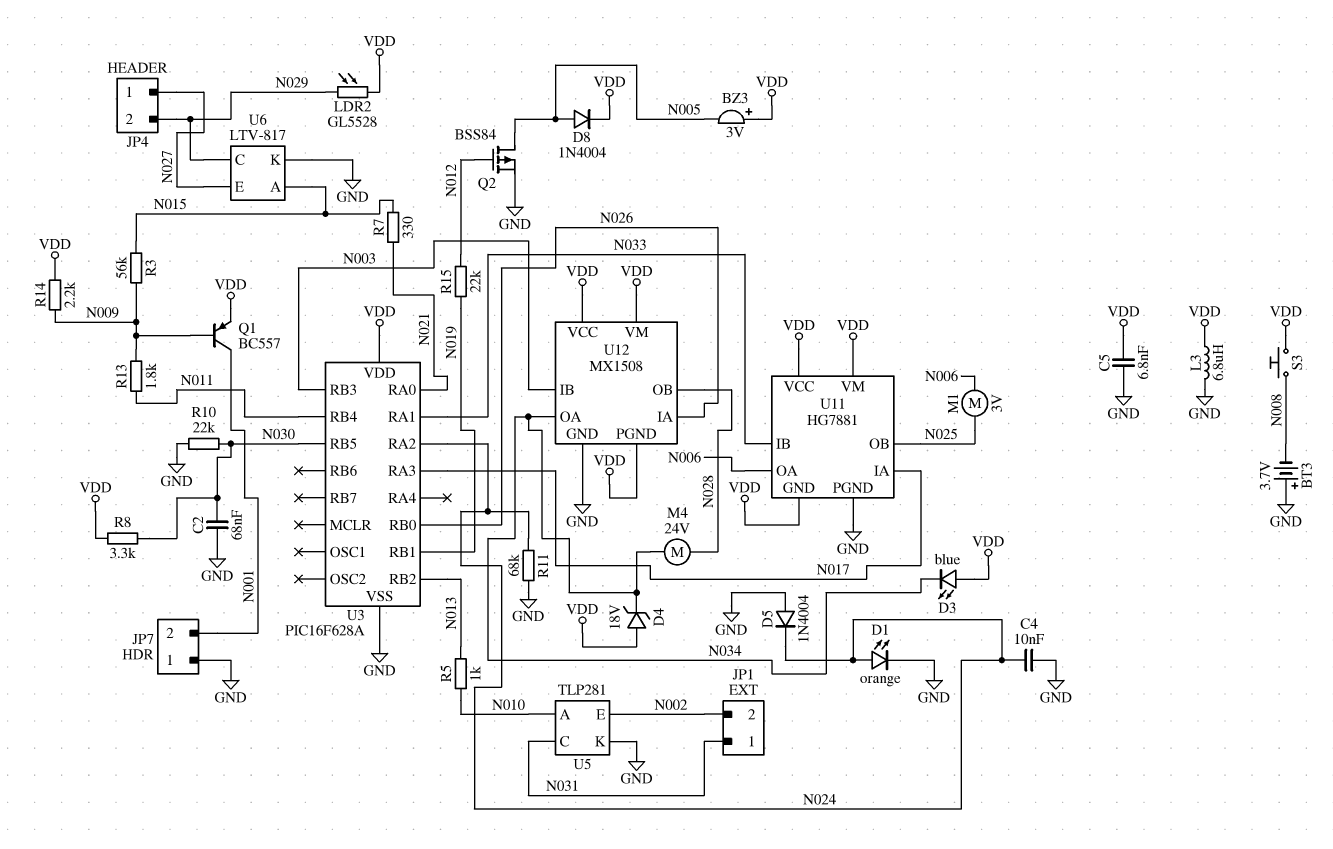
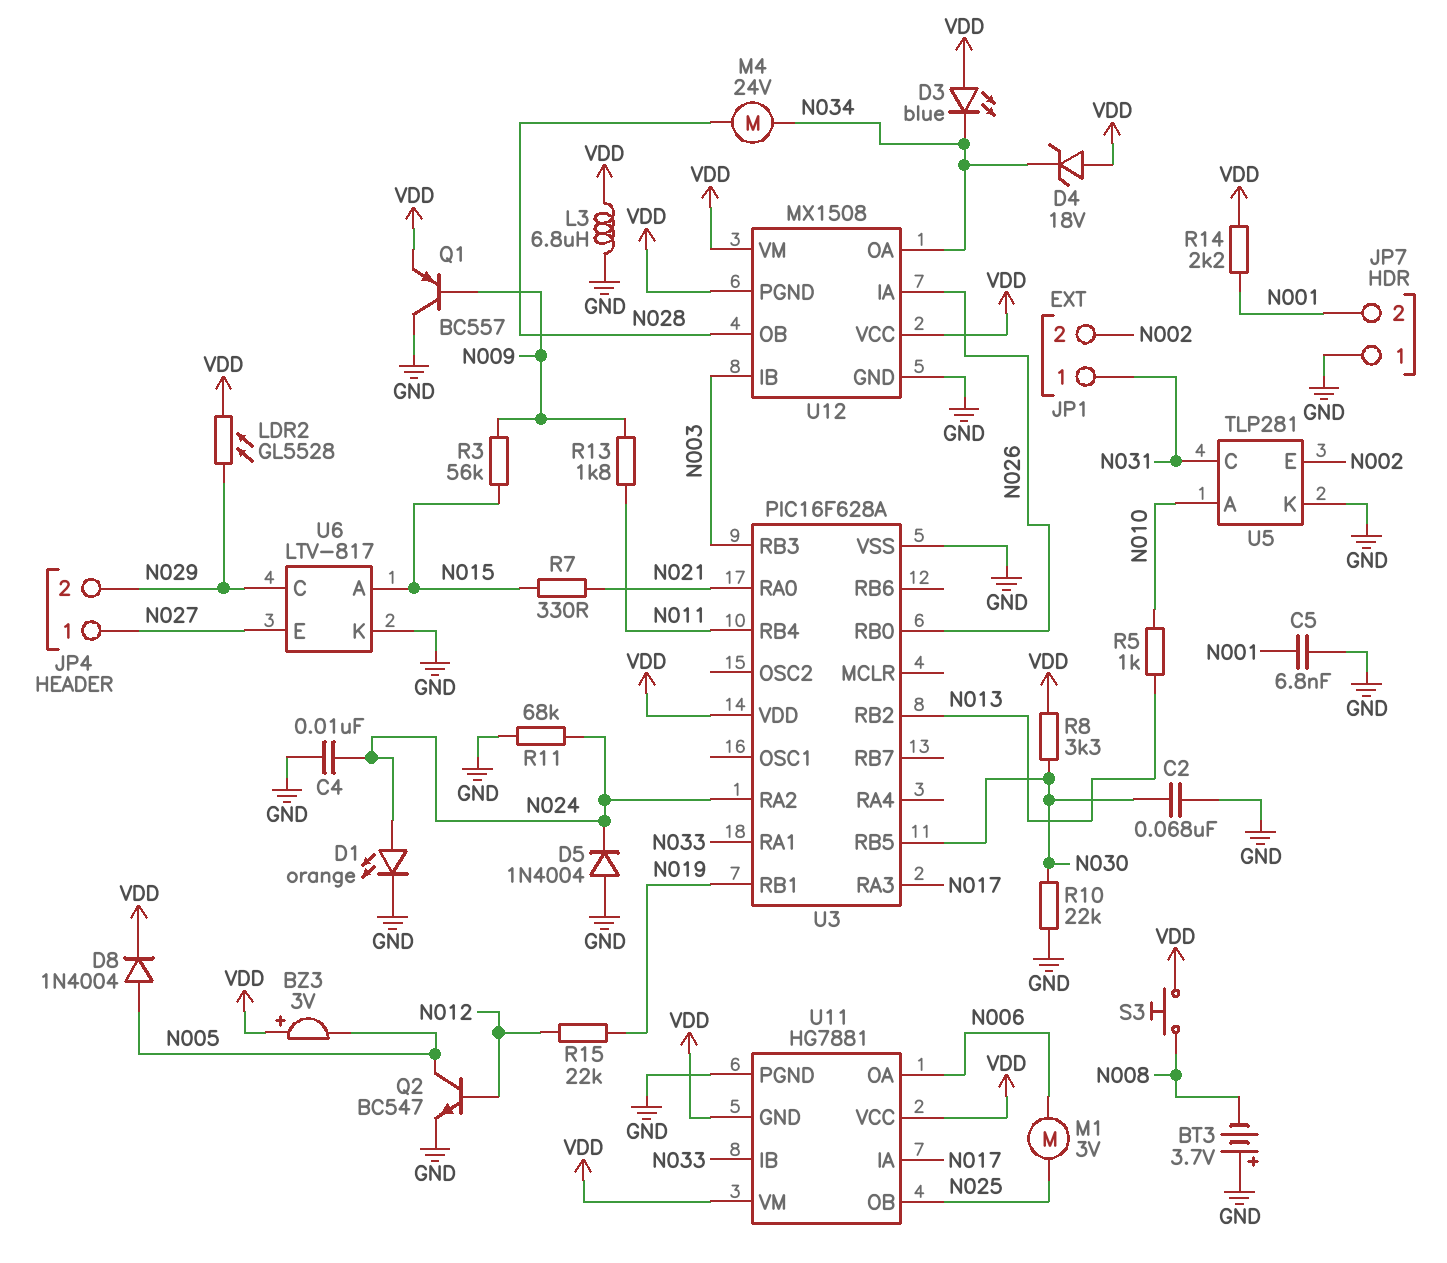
C5: 6.8nF (GND, VDD) -> 6.8nF (GND, N001)
Q1: PNP BC557 (B N009, C N001, E VDD) -> PNP BC557 (B N009, C GND, E VDD)
Q2: PMOS BSS84 (G N012, D N005, S GND) -> NPN BC547 (B N012, C N005, E GND)
R14: 2.2k (N009, VDD) -> 2.2k (N001, VDD)

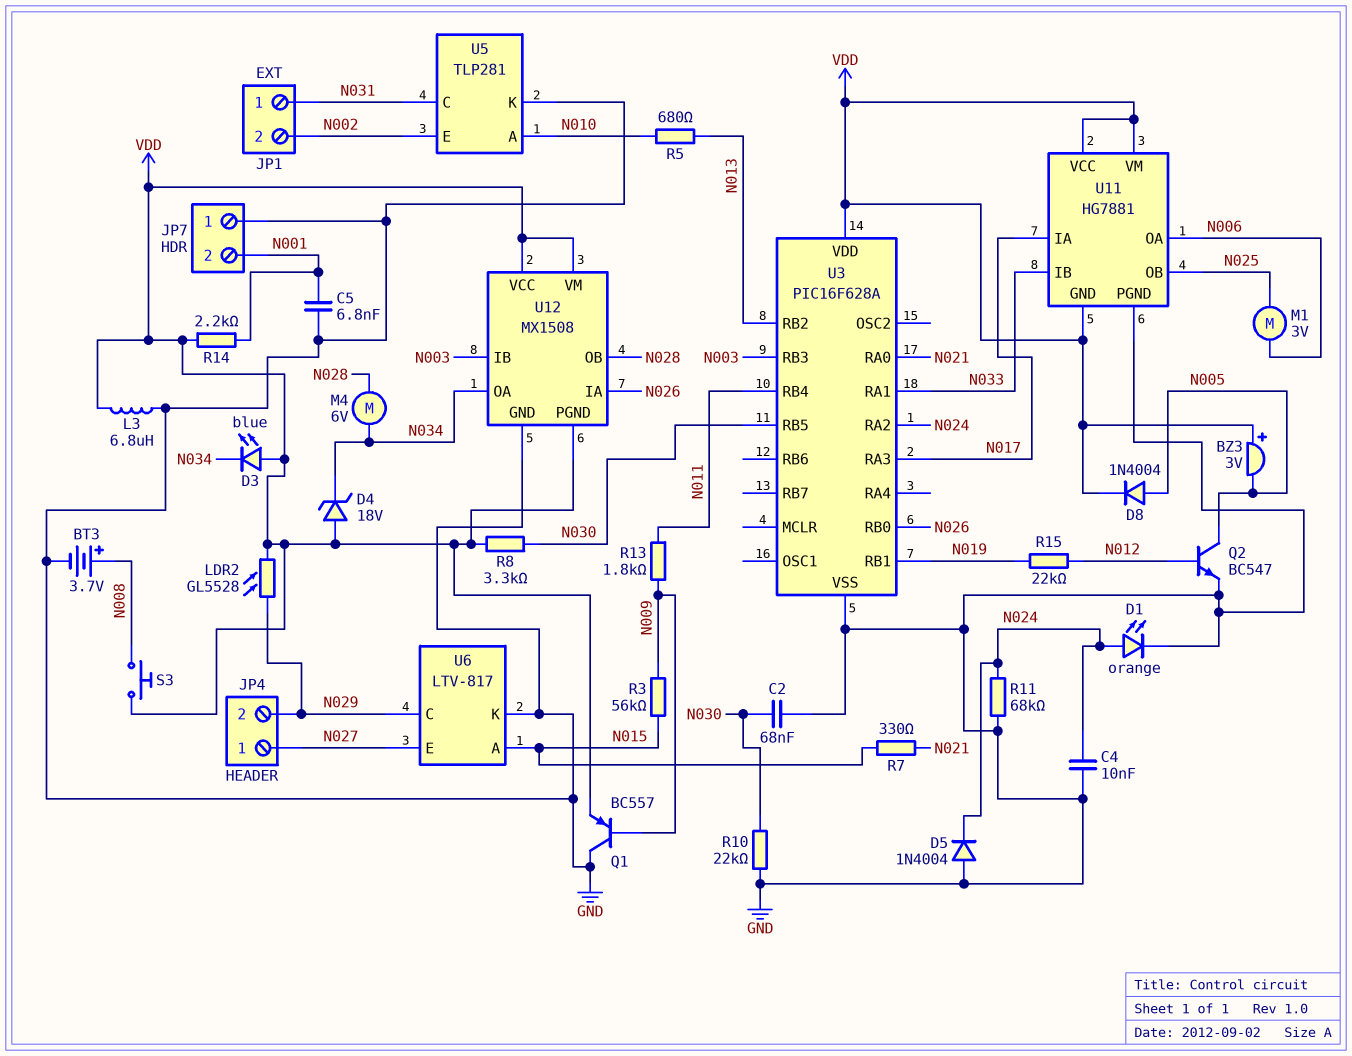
BT3: 3.7V (plus GND, minus N008) -> 3.7V (plus N008, minus GND)
M4: motor 24V (N028, N034) -> motor 6V (N028, N034)
R5: 1k (N010, N013) -> 680 (N010, N013)

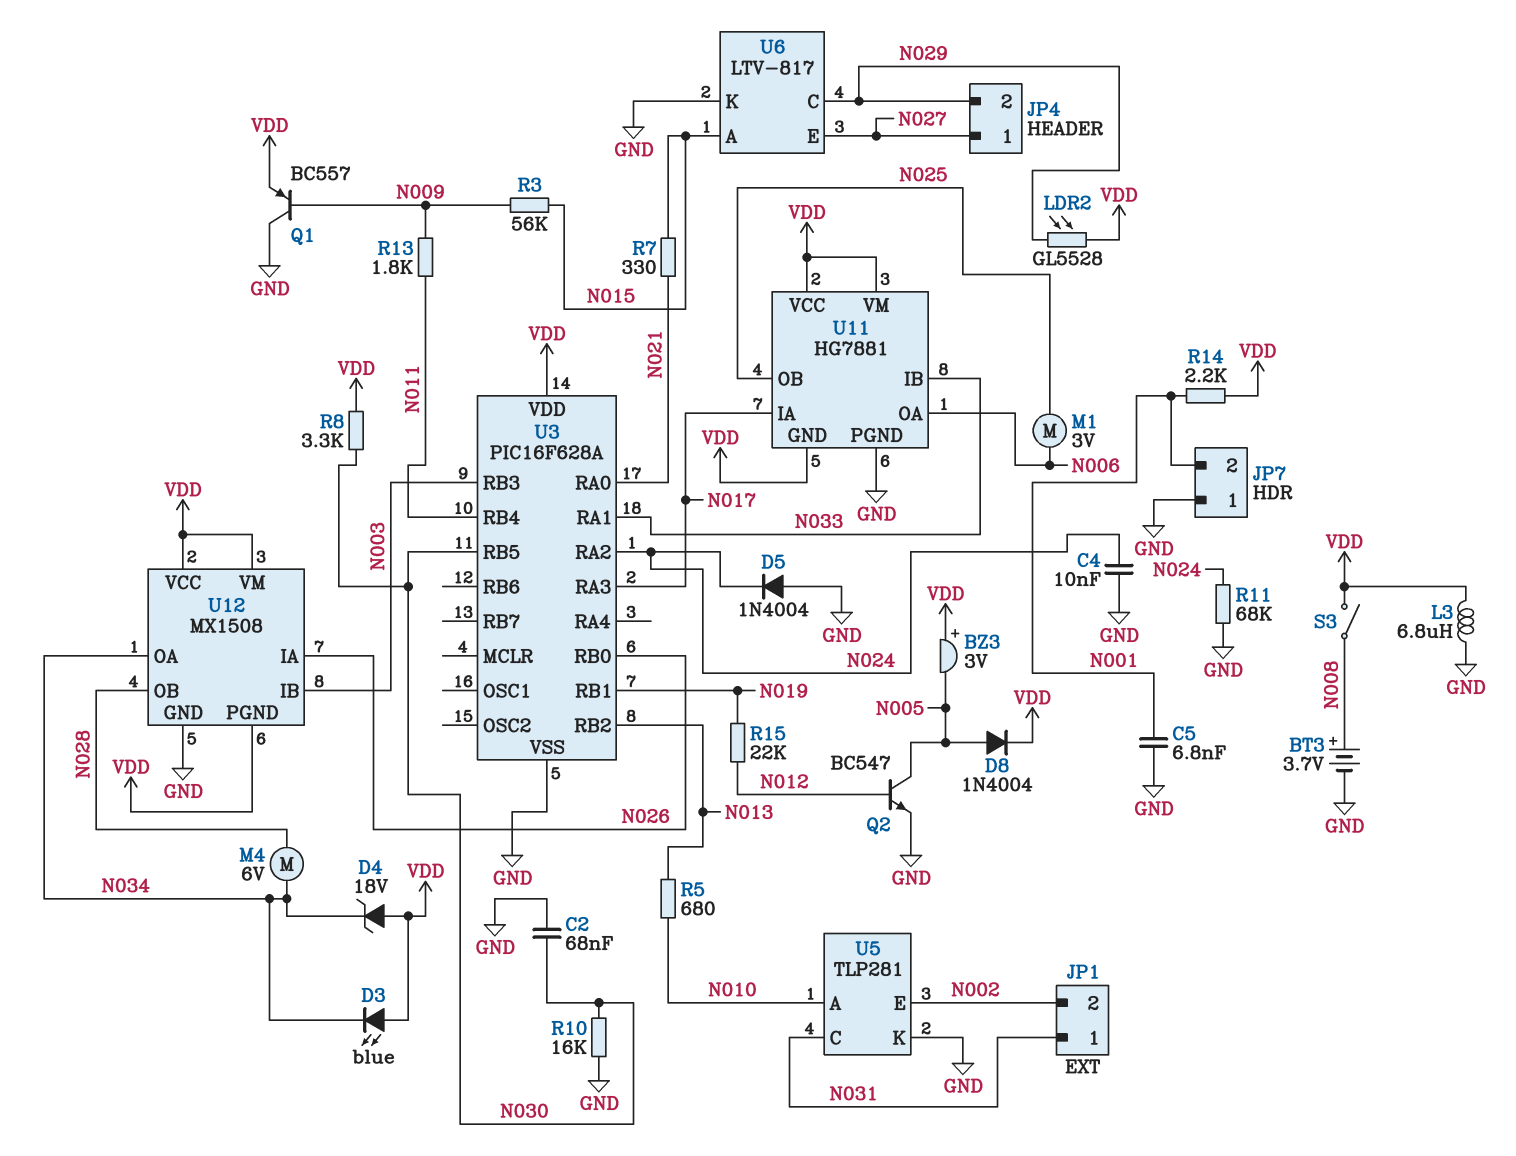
D1: LED orange (A N024, K GND) -> none
R10: 22k (GND, N030) -> 16k (GND, N030)
S3: button (N008, VDD) -> switch (N008, VDD)

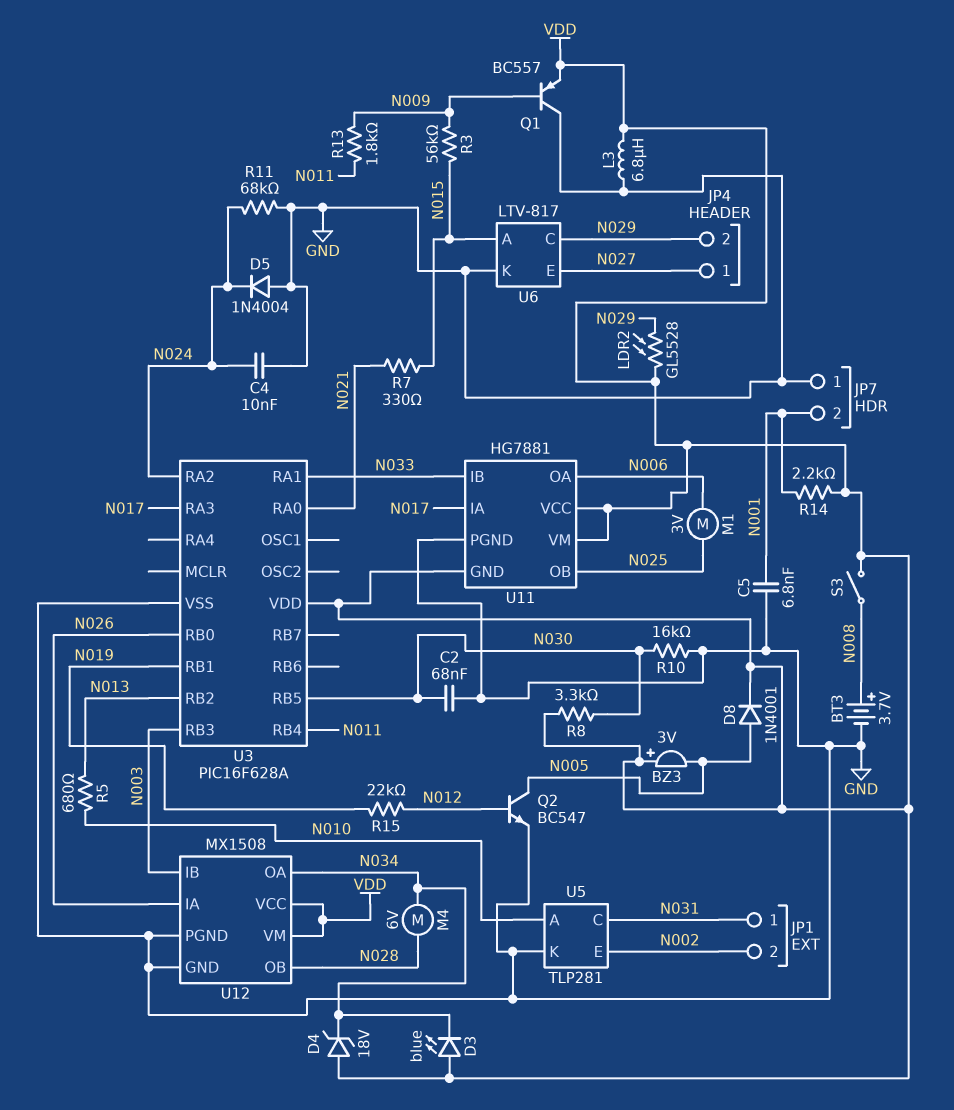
D8: diode 1N4004 (A N005, K VDD) -> diode 1N4001 (A N005, K VDD)
U12 pin PGND: VDD -> GND

